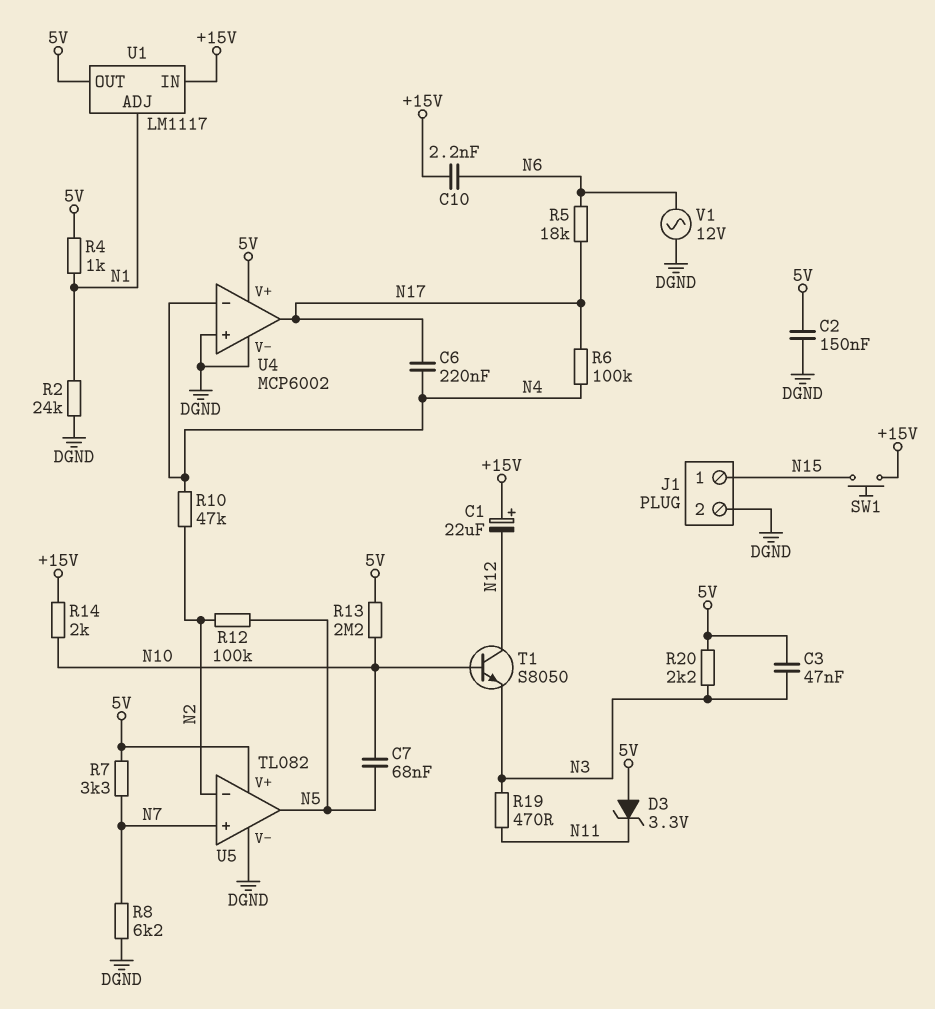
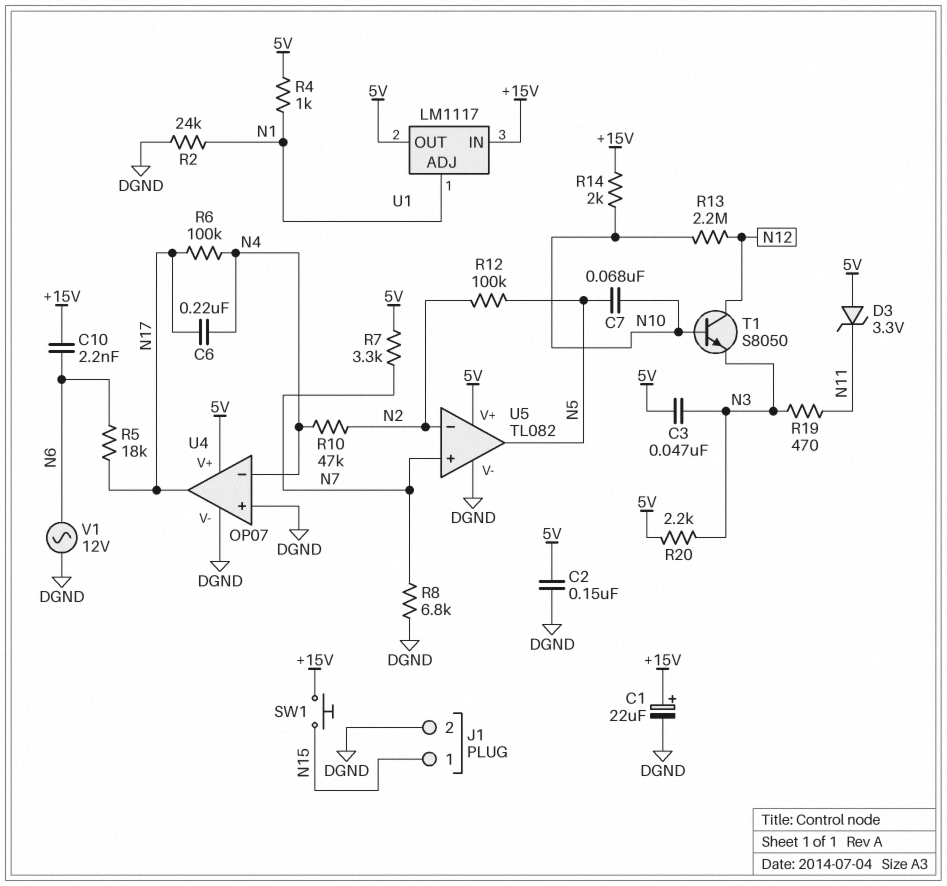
C1: 22uF (plus +15V, minus N12) -> 22uF (plus +15V, minus DGND)
R8: 6.2k (DGND, N7) -> 6.8k (DGND, N7)
R13: 2.2M (5V, N10) -> 2.2M (N10, N12)
U4: MCP6002 -> OP07

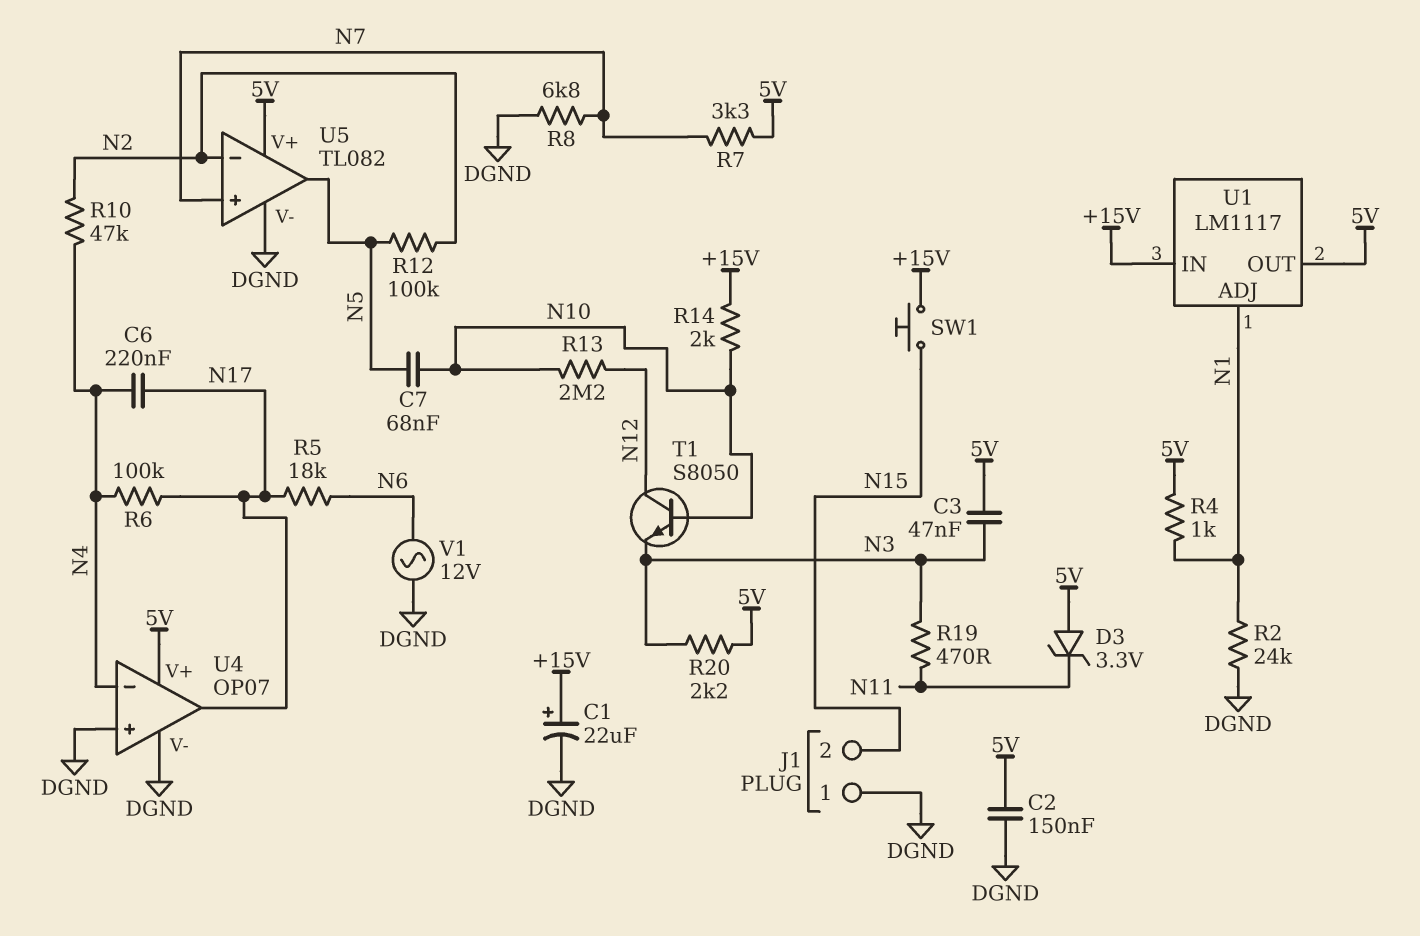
C10: 2.2nF (+15V, N6) -> none
J1 pin 1: N15 -> DGND
J1 pin 2: DGND -> N15

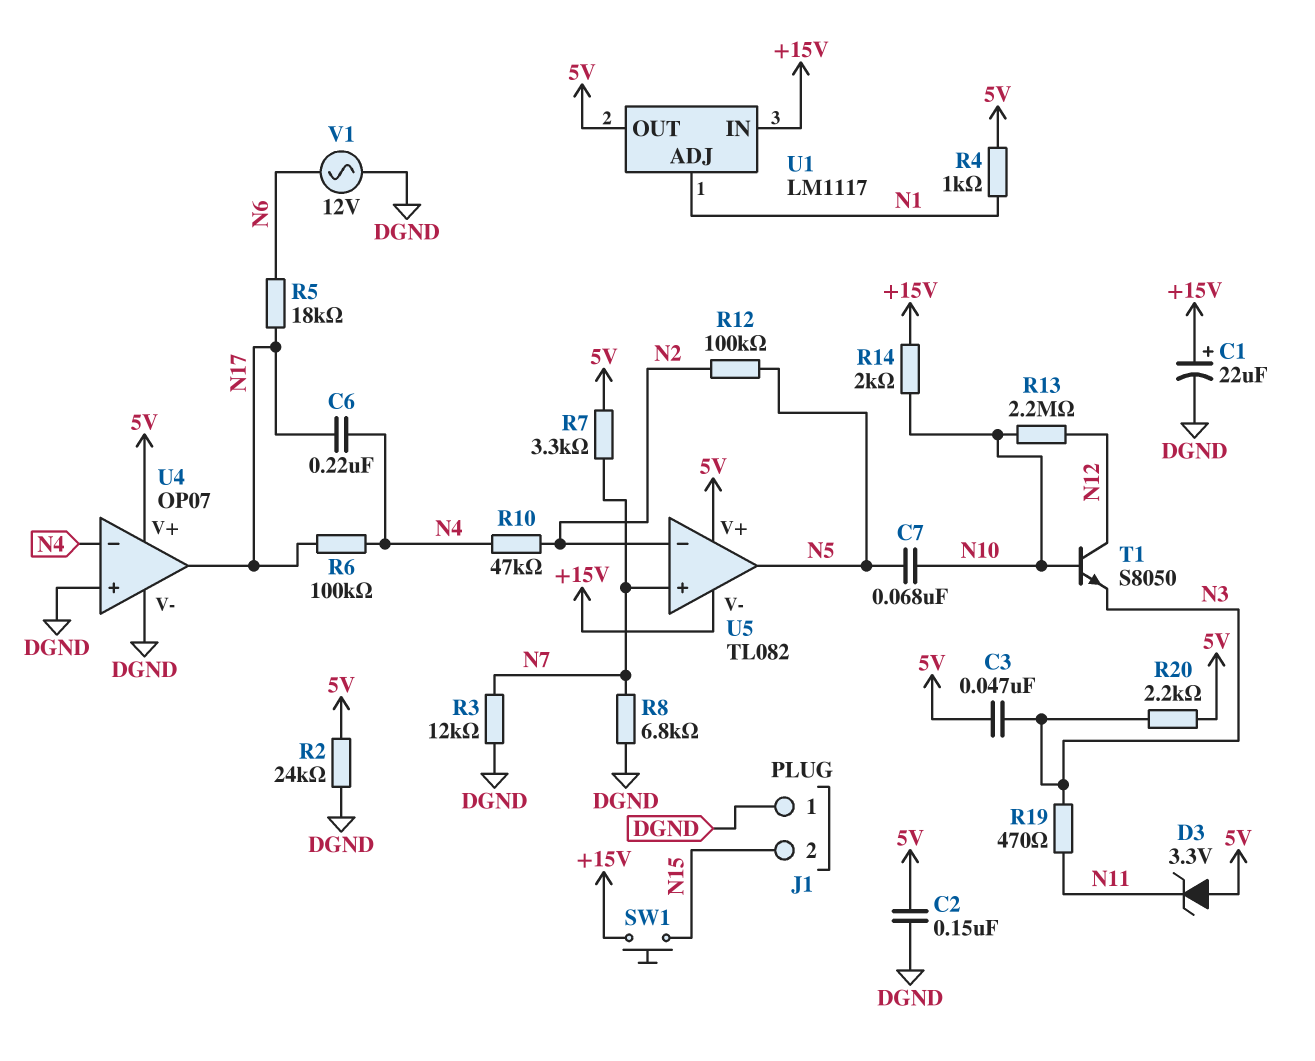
R2: 24k (DGND, N1) -> 24k (5V, DGND)
R3: none -> 12k (DGND, N7)
U5 pin V-: DGND -> +15V

